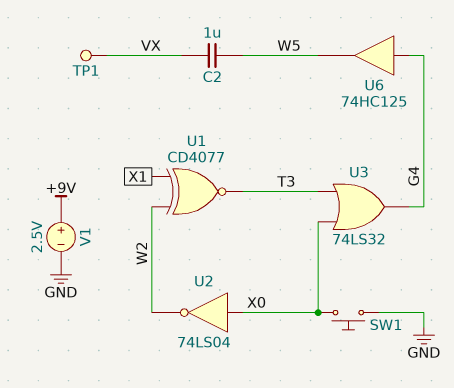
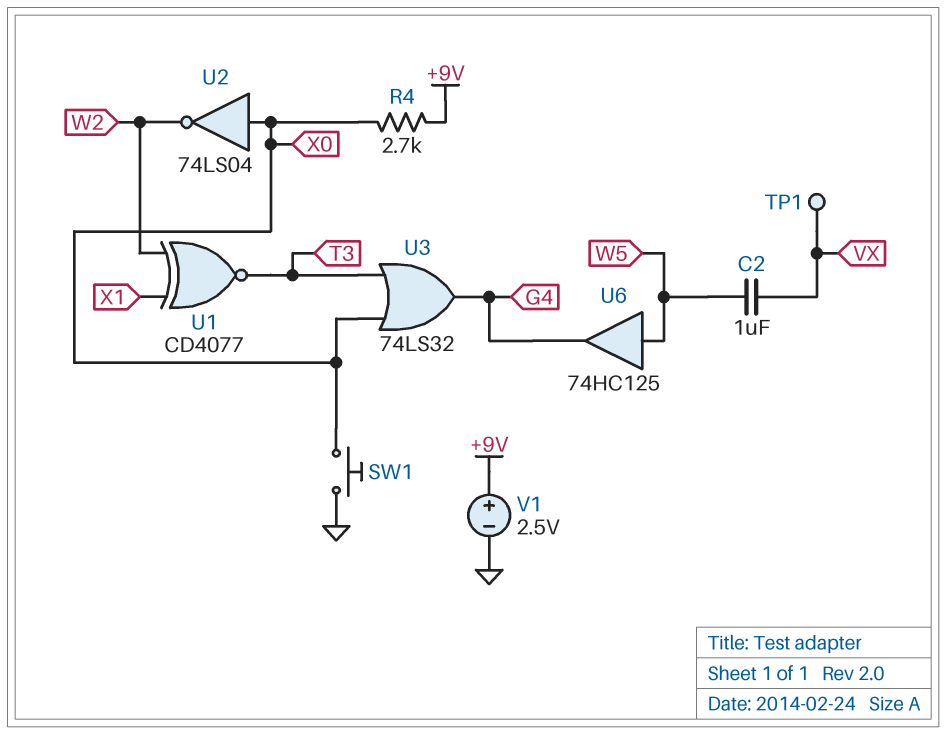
R4: none -> 2.7k (+9V, X0)
U6: buffer 74HC125 (in G4, out W5) -> buffer 74HC125 (in W5, out G4)

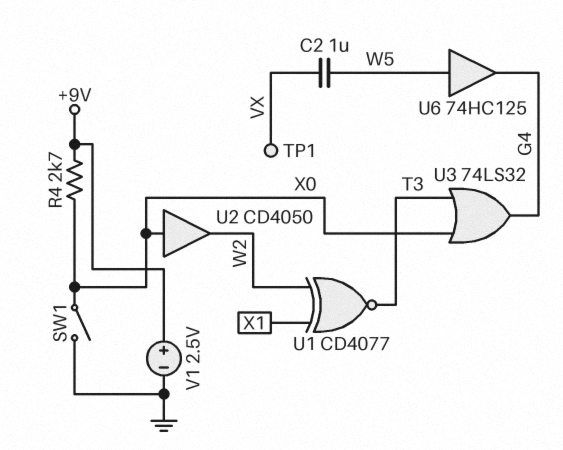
SW1: button (GND, X0) -> switch (GND, X0)
U2: NOT 74LS04 (in X0, out W2) -> buffer CD4050 (in X0, out W2)

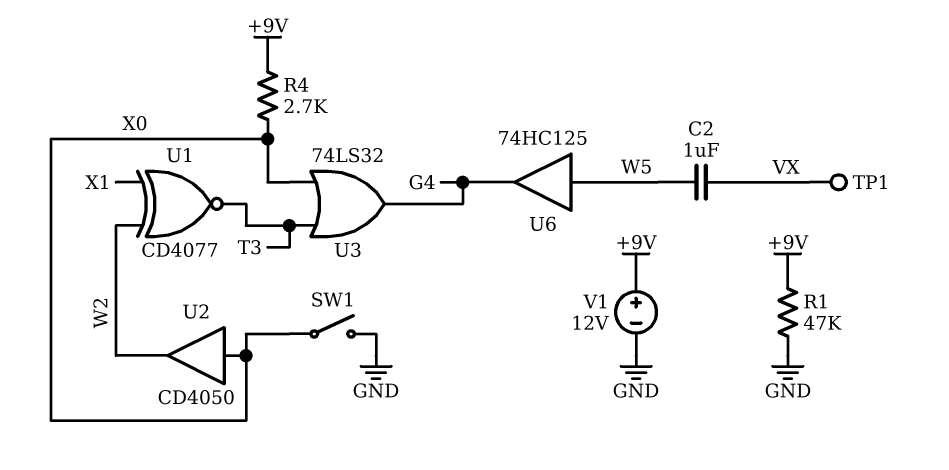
R1: none -> 47k (+9V, GND)
V1: 2.5V (plus +9V, minus GND) -> 12V (plus +9V, minus GND)

